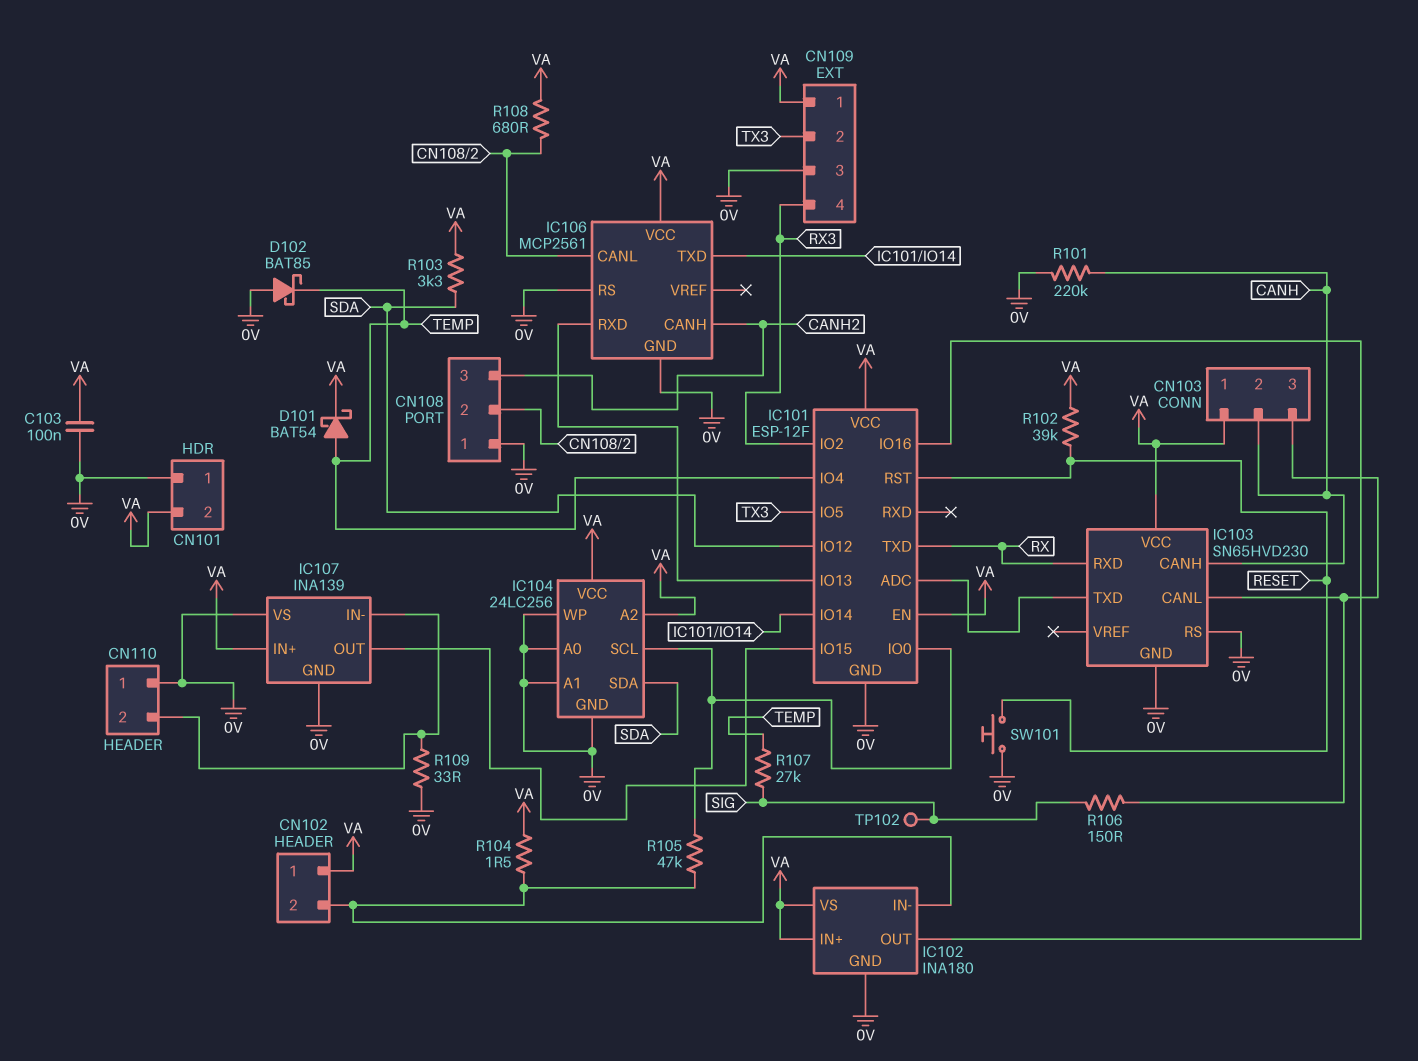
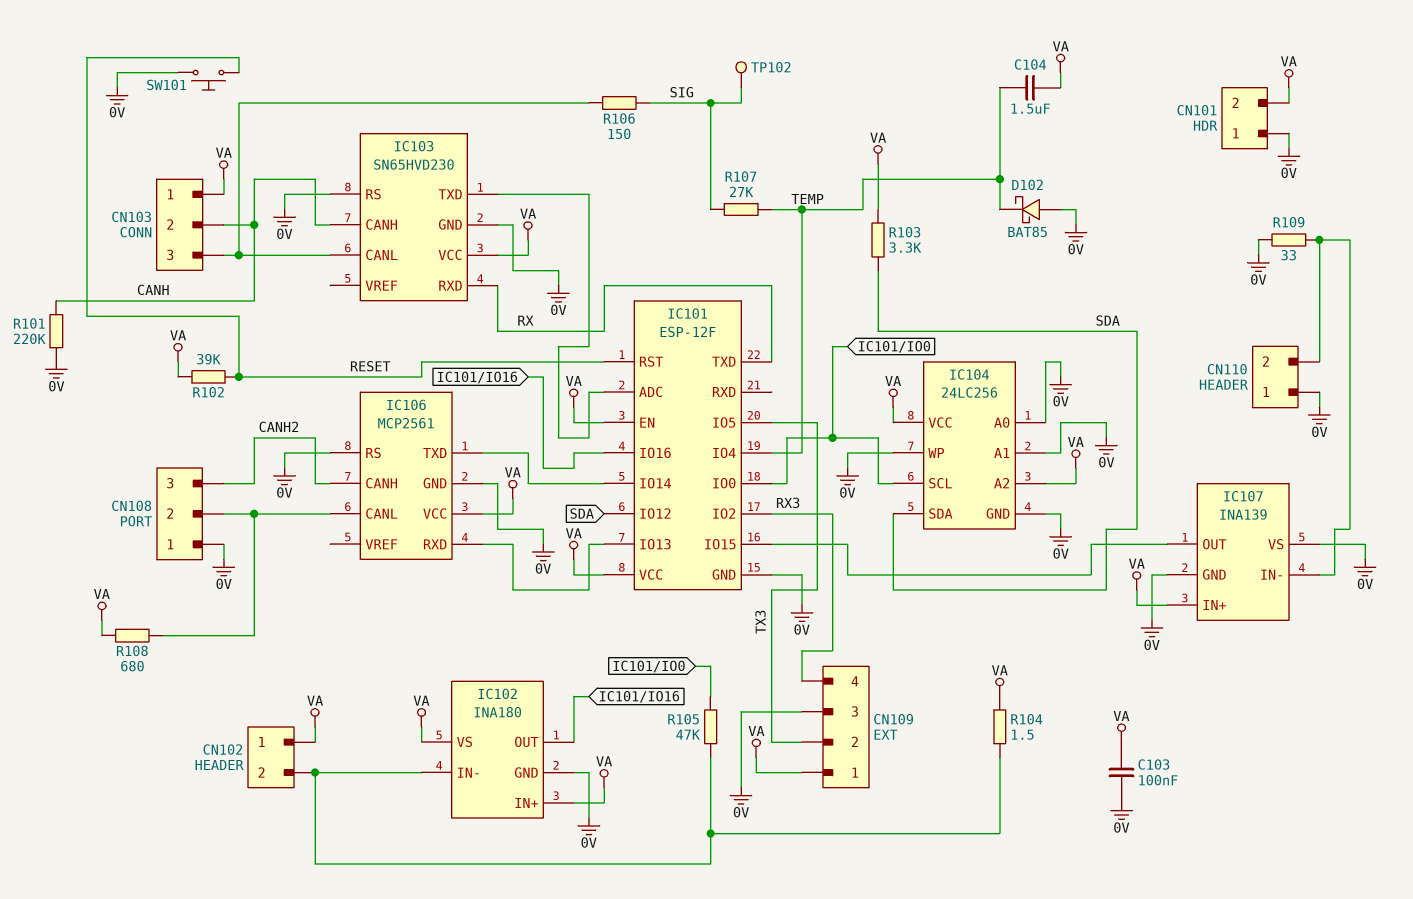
C104: none -> 1.5uF (TEMP, VA)
D101: schottky BAT54 (A TEMP, K VA) -> none

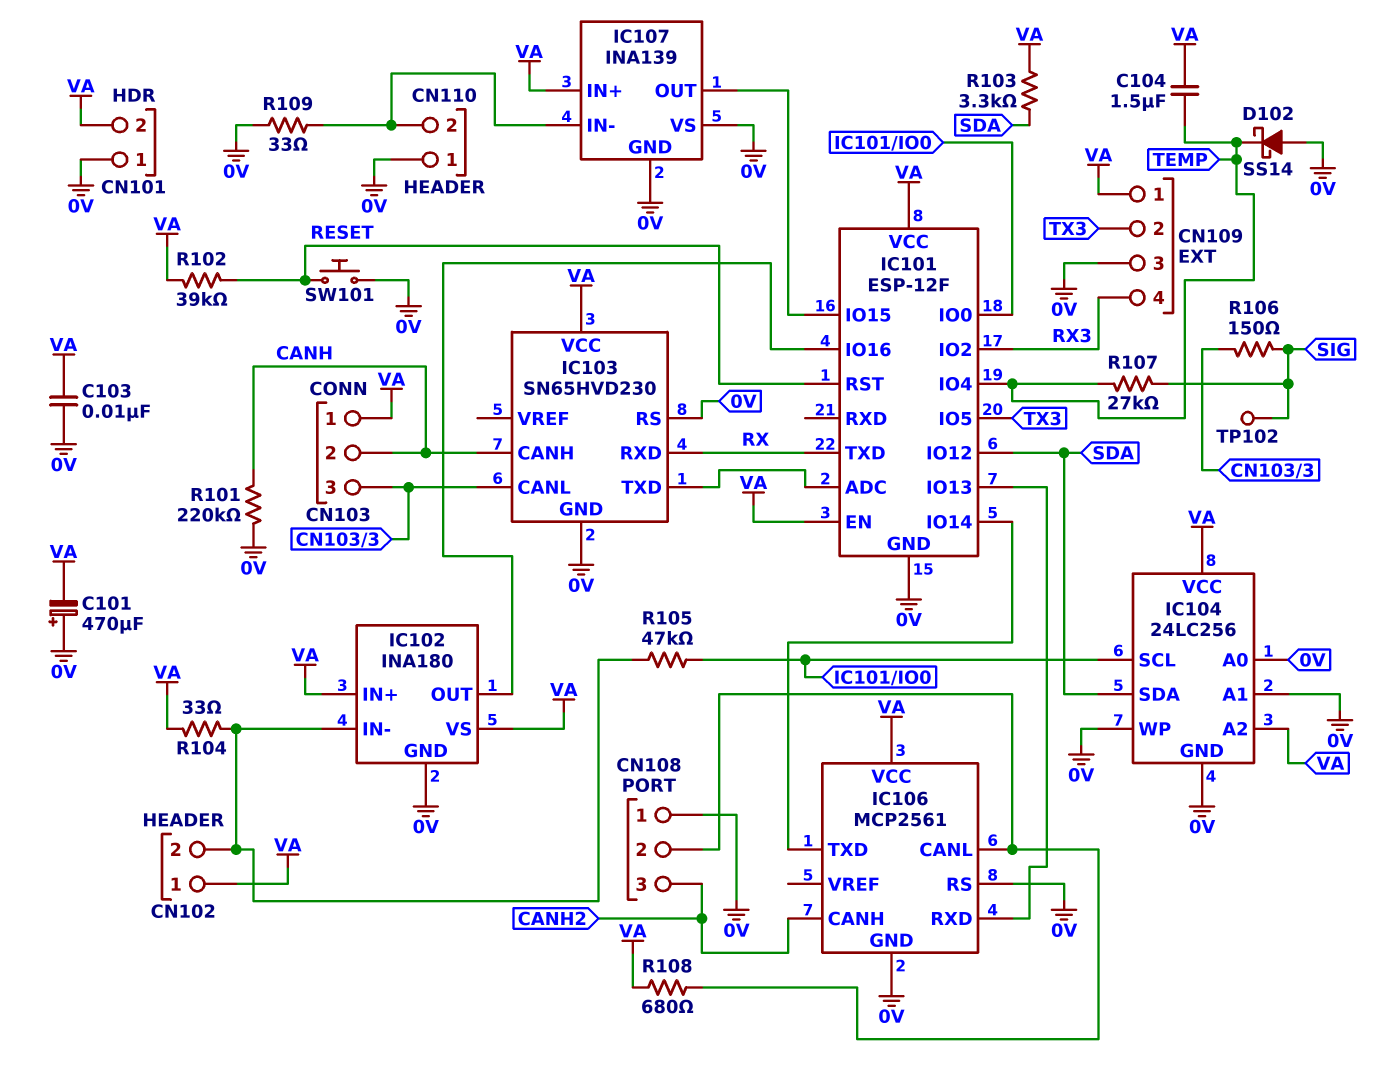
C101: none -> 470uF (plus 0V, minus VA)
C103: 100nF (0V, VA) -> 10nF (0V, VA)
D102: schottky BAT85 (A 0V, K TEMP) -> schottky SS14 (A 0V, K TEMP)
R104: 1.5 (CN102/2, VA) -> 33 (CN102/2, VA)

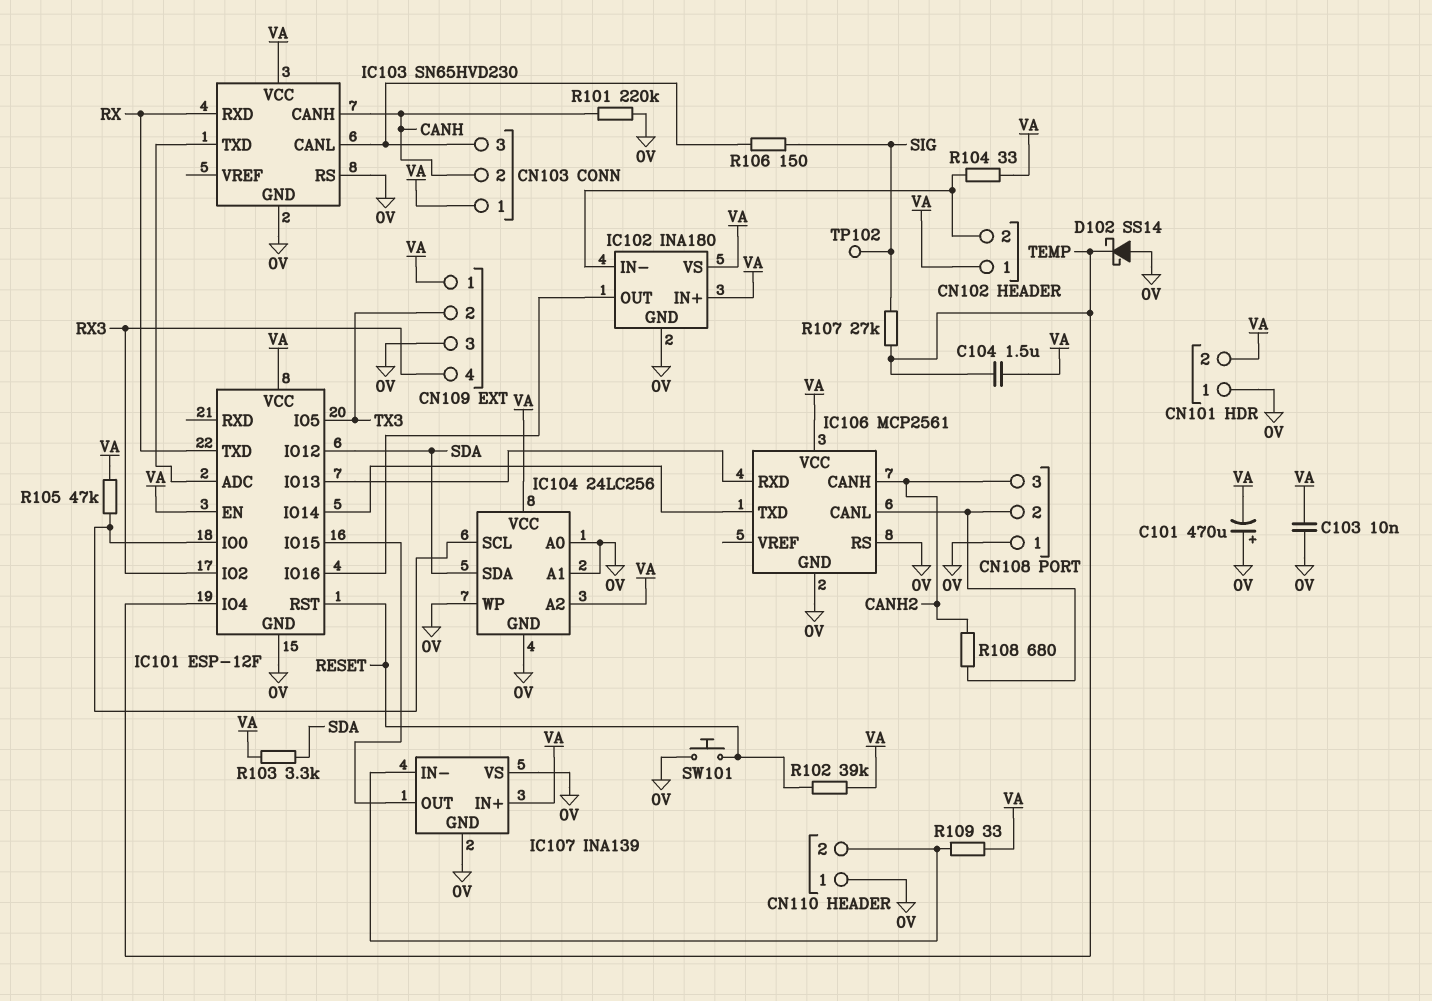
R105: 47k (CN102/2, IC101/IO0) -> 47k (IC101/IO0, VA)
R108: 680 (CN108/2, VA) -> 680 (CANH2, CN108/2)
R109: 33 (0V, CN110/2) -> 33 (CN110/2, VA)

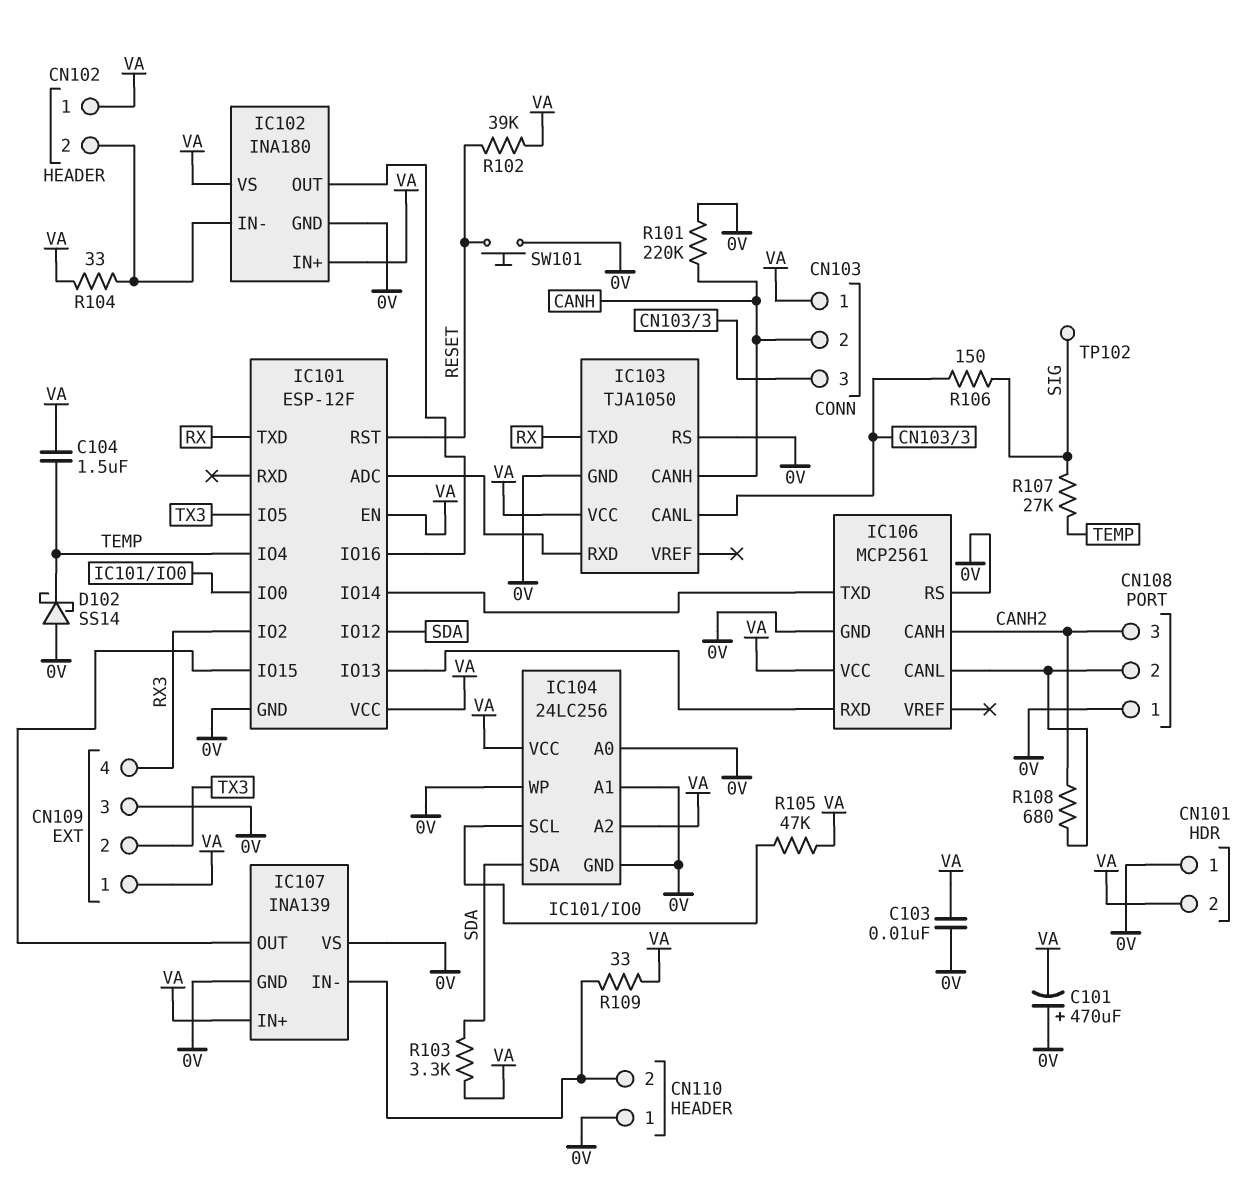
IC103: SN65HVD230 -> TJA1050
IC103 pin RXD: RX -> IC101/ADC
IC103 pin TXD: IC101/ADC -> RX

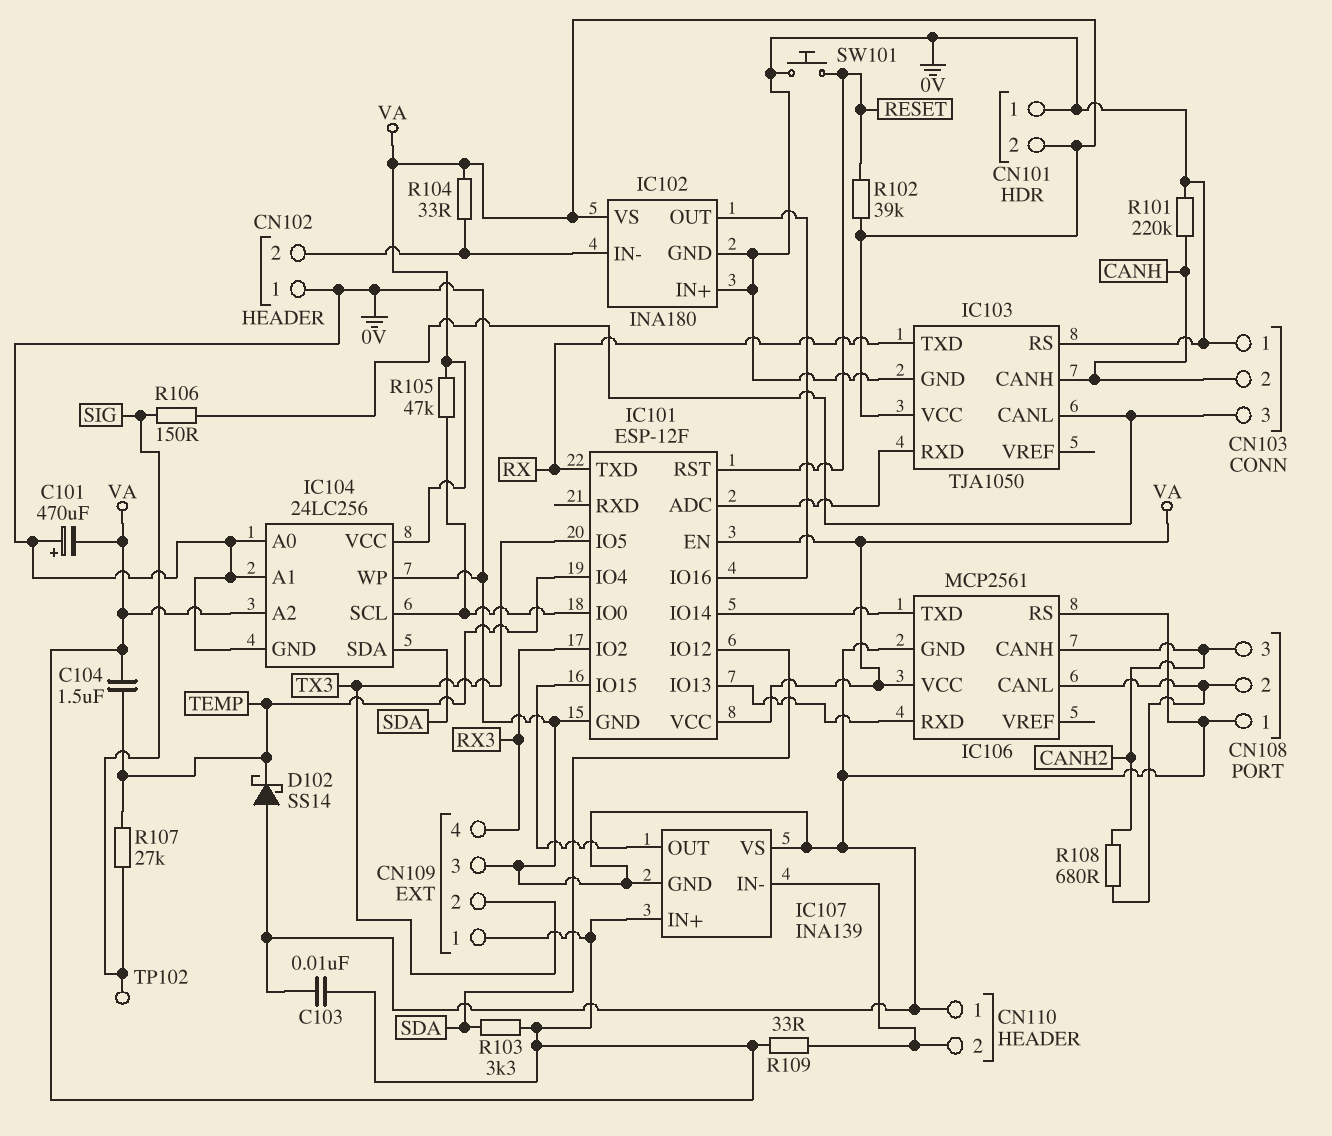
CN102 pin 1: VA -> 0V
CN103 pin 1: VA -> 0V
IC102 pin IN+: VA -> 0V

